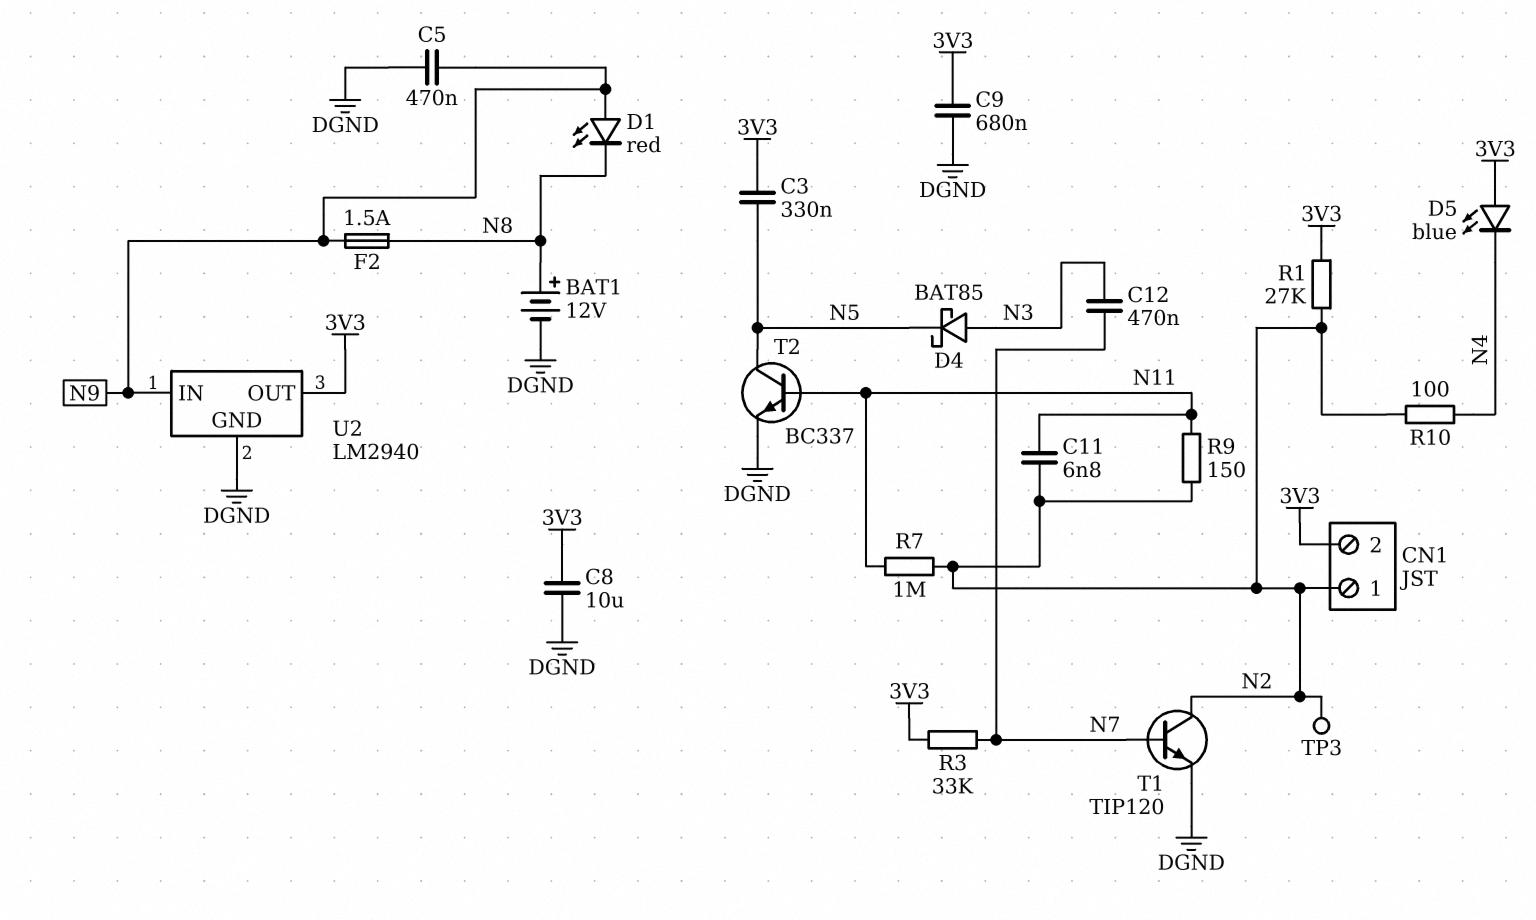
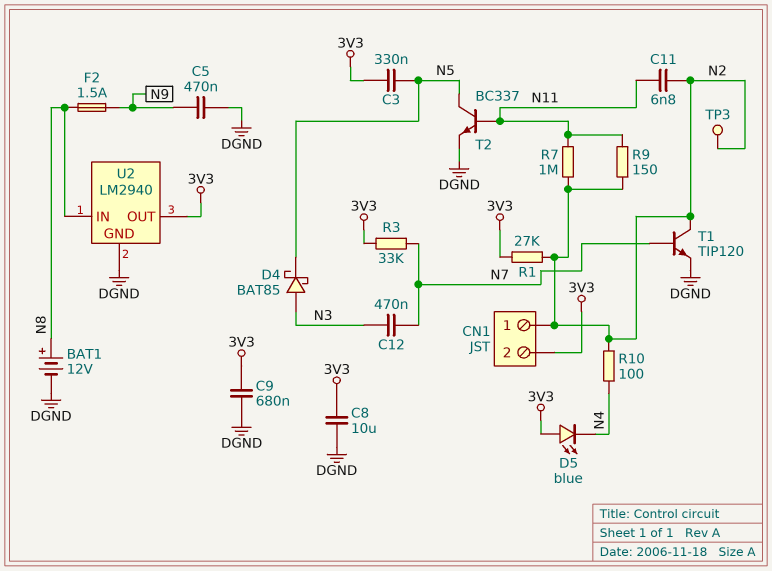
D1: LED red (A N9, K N8) -> none
U2 pin IN: N9 -> N8

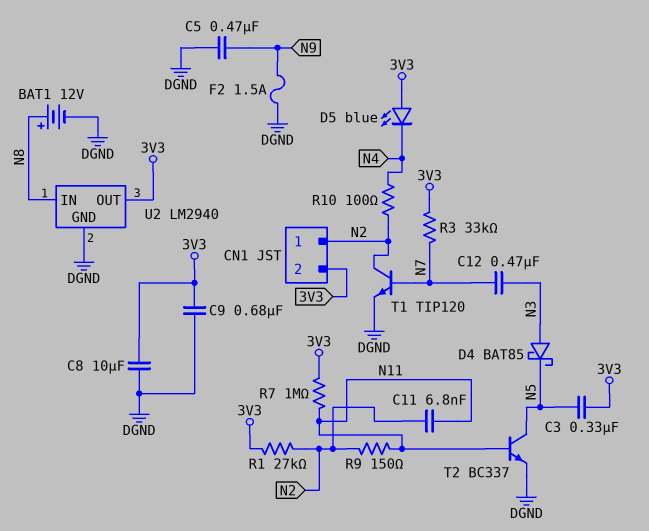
F2: 1.5A (N8, N9) -> 1.5A (DGND, N9)
R7: 1M (N2, N11) -> 1M (3V3, N11)
TP3: test point (N2) -> none

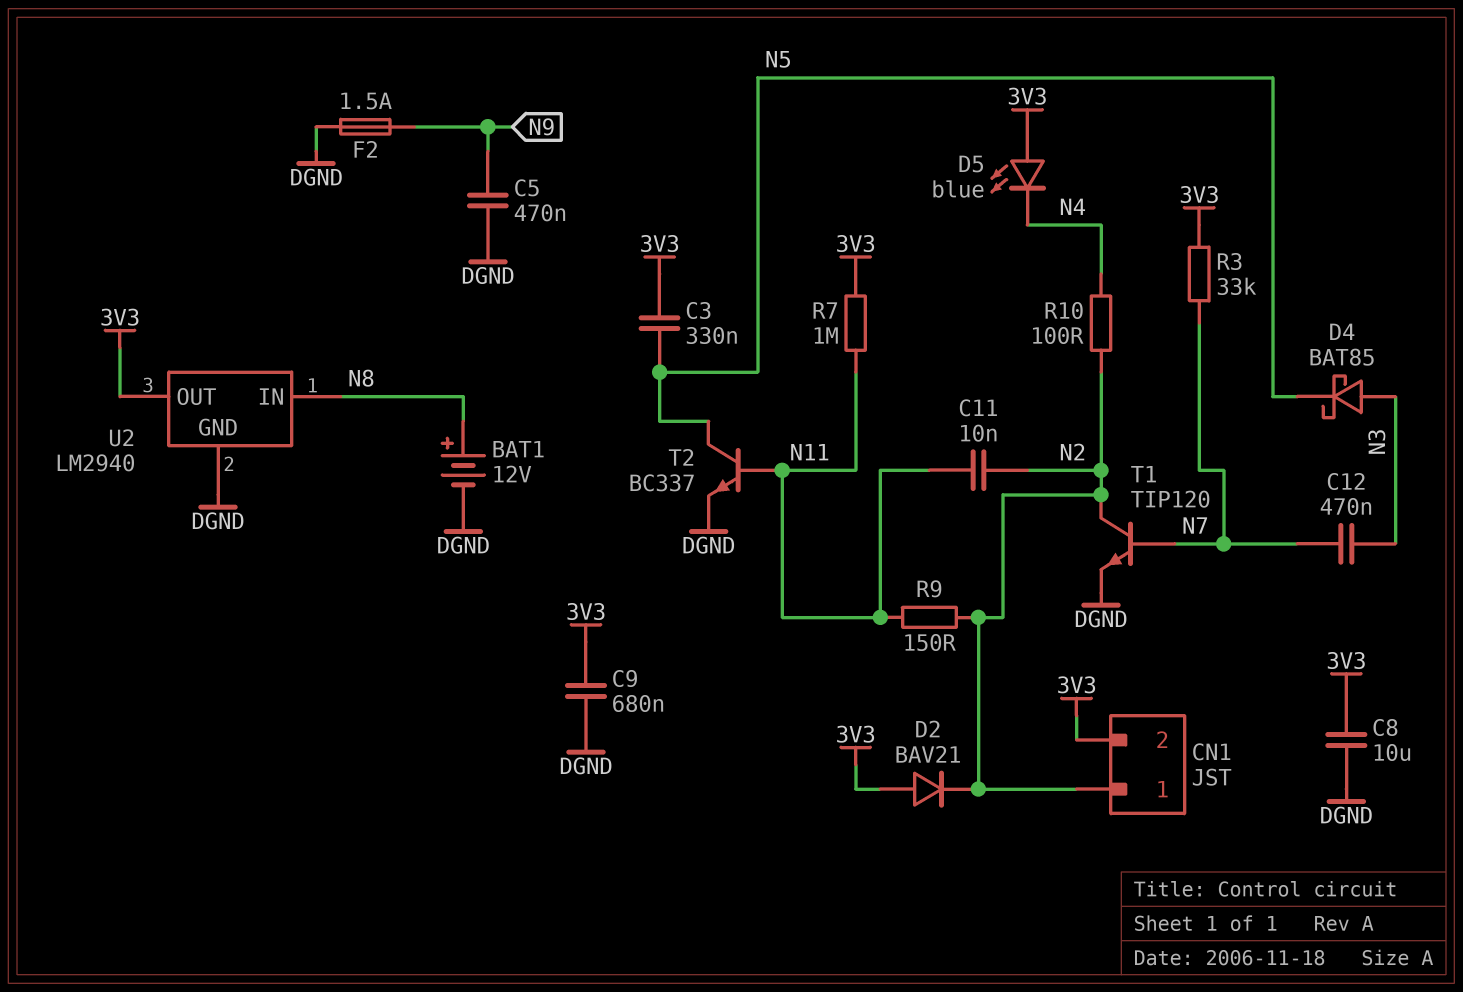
C11: 6.8nF (N2, N11) -> 10nF (N2, N11)
D2: none -> diode BAV21 (A 3V3, K N2)
R1: 27k (3V3, N2) -> none

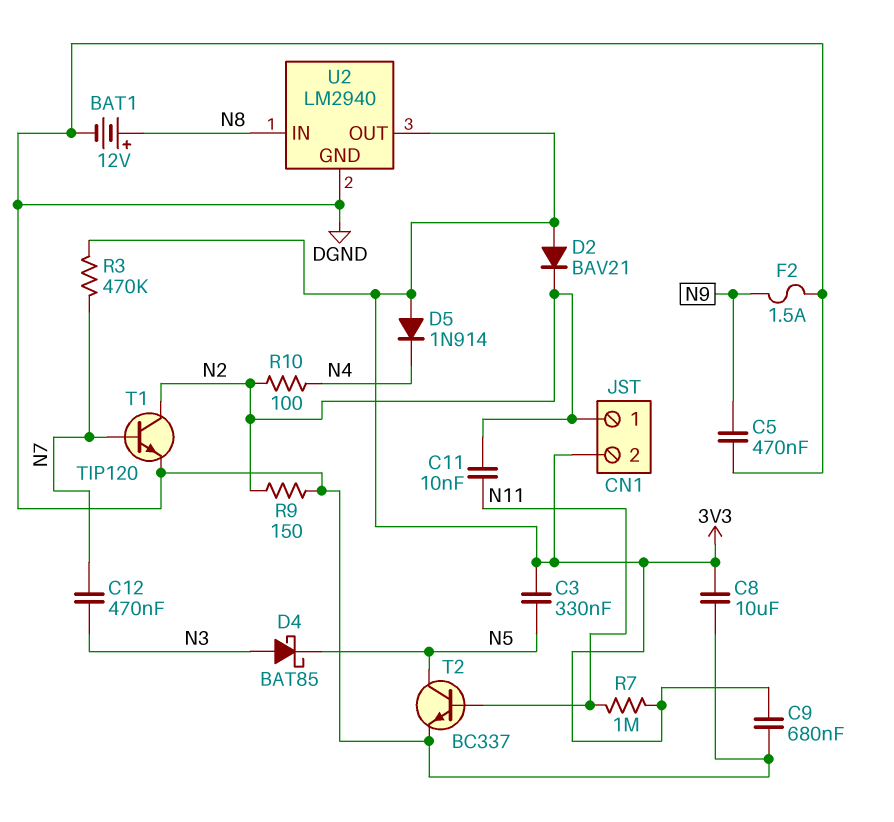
D5: LED blue (A 3V3, K N4) -> diode 1N914 (A 3V3, K N4)
R3: 33k (3V3, N7) -> 470k (3V3, N7)
R9: 150 (N2, N11) -> 150 (DGND, N2)

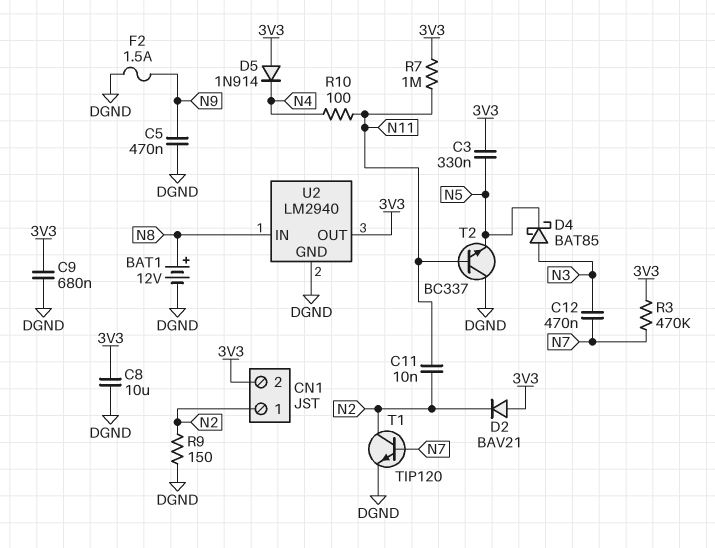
R10: 100 (N2, N4) -> 100 (N4, N11)
T2: NPN BC337 (B N11, C N5, E DGND) -> NPN BC337 (B N11, C DGND, E N5)

